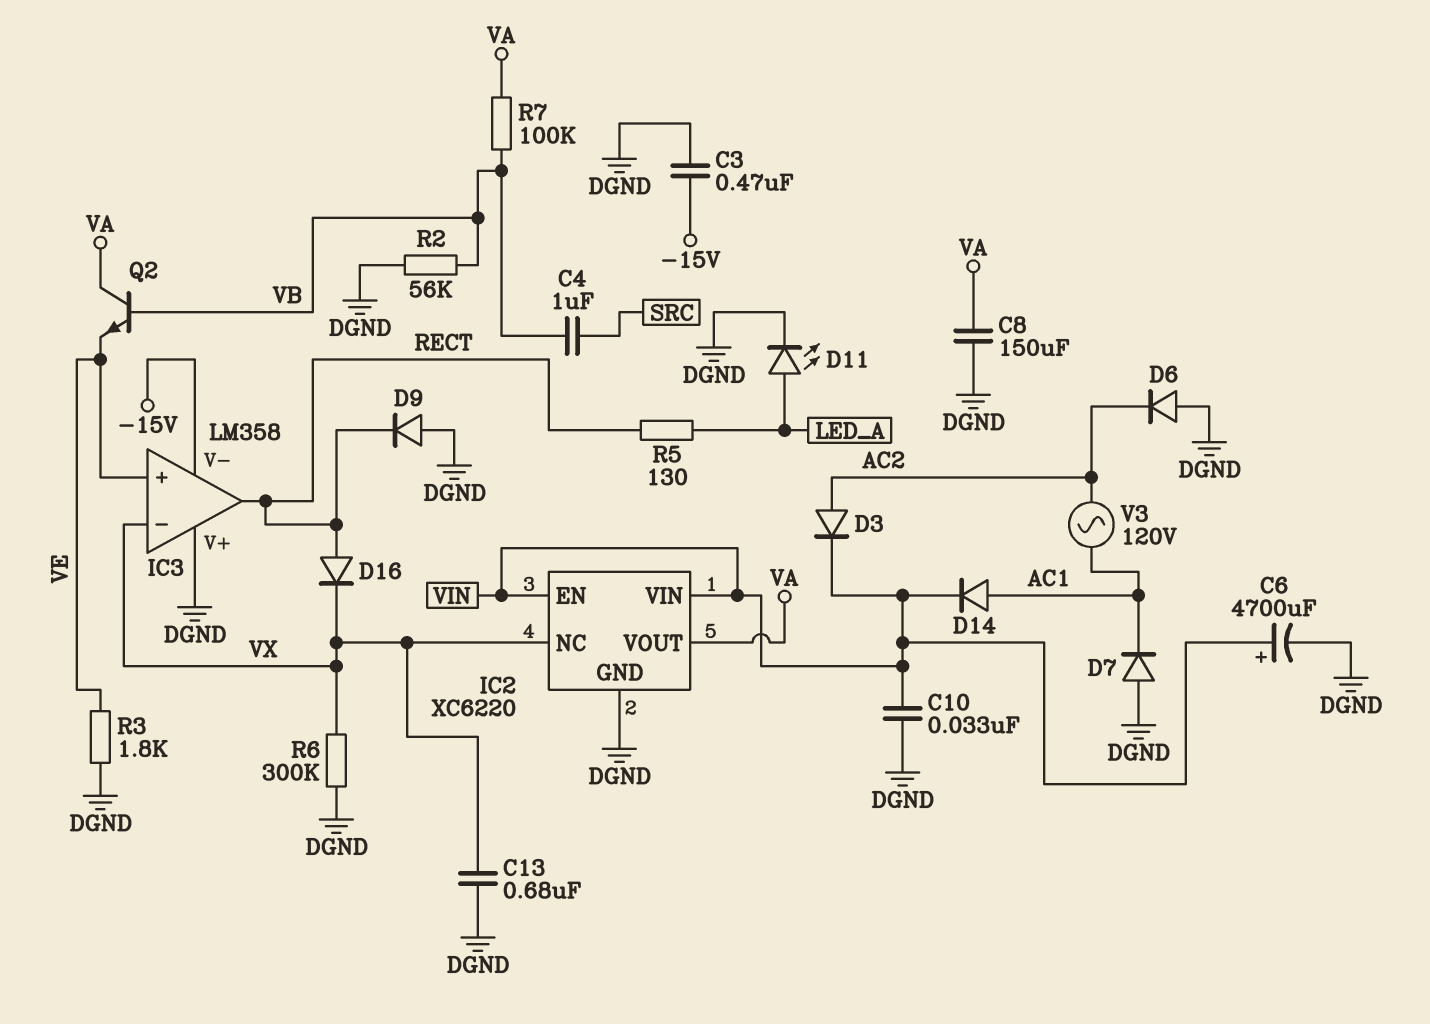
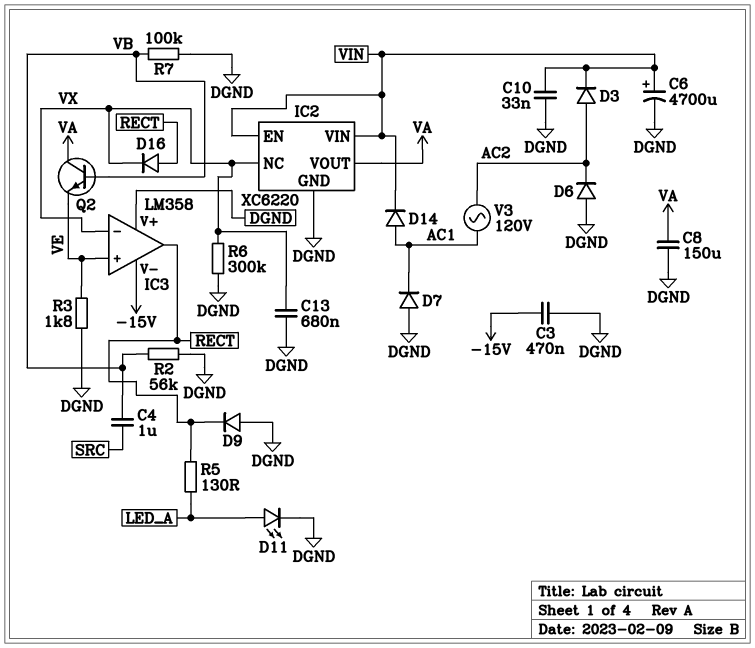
R7: 100k (VA, VB) -> 100k (DGND, VB)

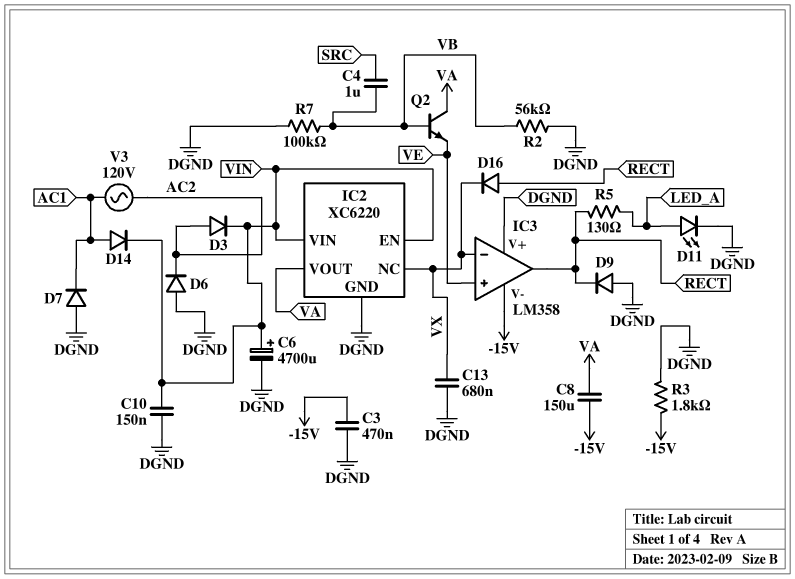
C8: 150uF (DGND, VA) -> 150uF (-15V, VA)
C10: 33nF (DGND, VIN) -> 150nF (DGND, VIN)
R3: 1.8k (DGND, VE) -> 1.8k (-15V, DGND)
R6: 300k (DGND, VX) -> none

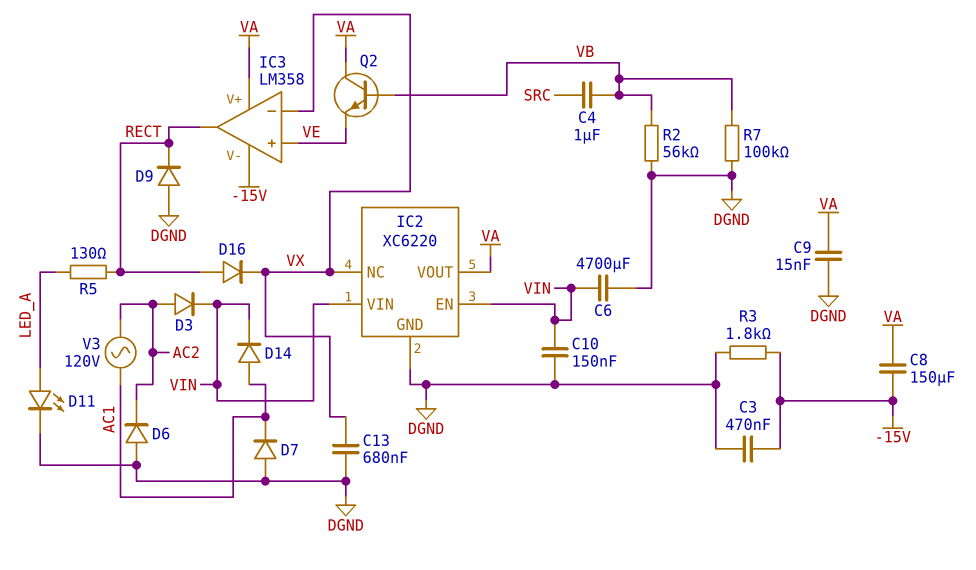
C6: 4700uF (plus VIN, minus DGND) -> 4700uF (DGND, VIN)
C9: none -> 15nF (DGND, VA)
IC3 pin V+: DGND -> VA

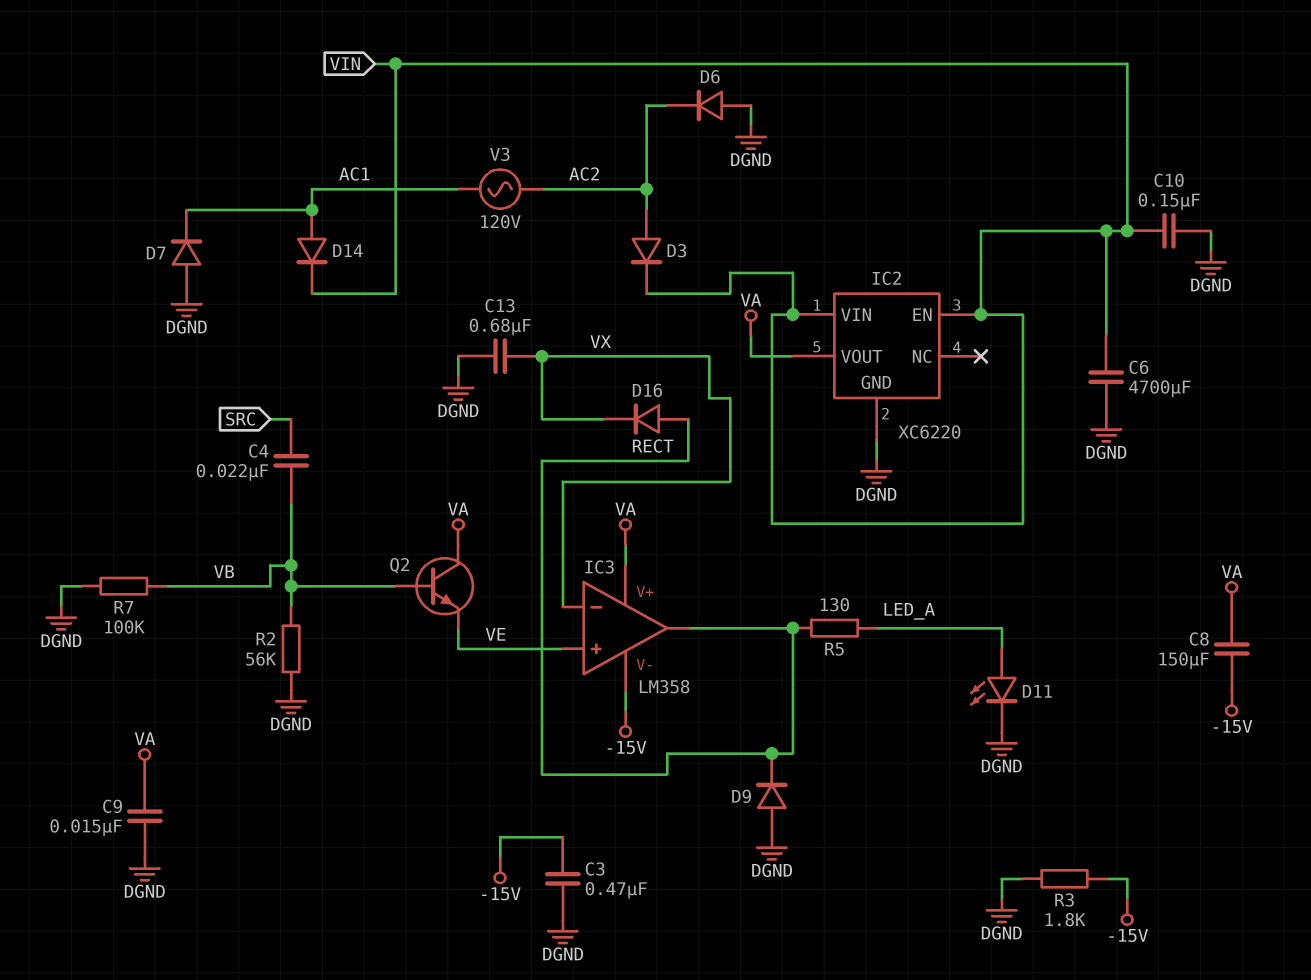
C4: 1uF (SRC, VB) -> 22nF (SRC, VB)
IC2 pin NC: VX -> none

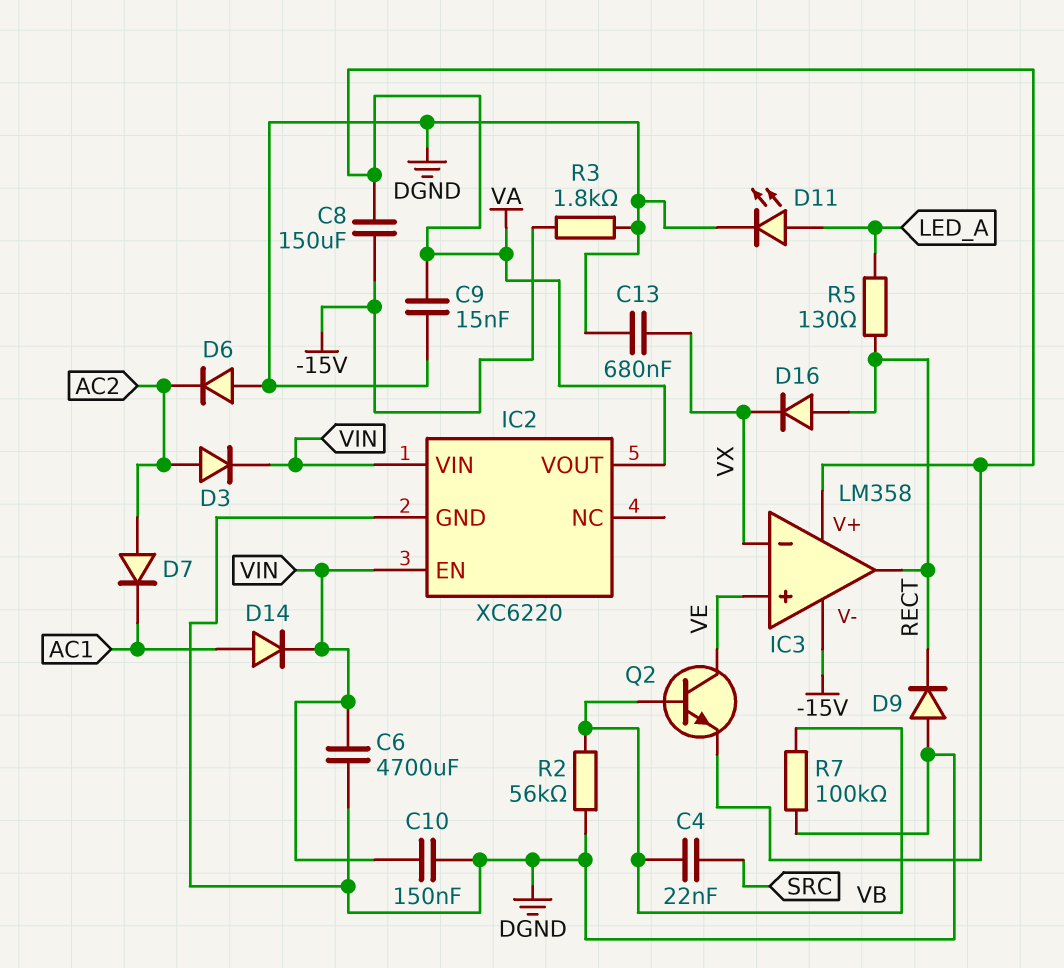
C3: 470nF (-15V, DGND) -> none
D7: diode (A DGND, K AC1) -> diode (A AC2, K AC1)
Q2: NPN (B VB, C VA, E VE) -> NPN (B VB, C VE, E VA)
V3: AC 120V (AC1, AC2) -> none

